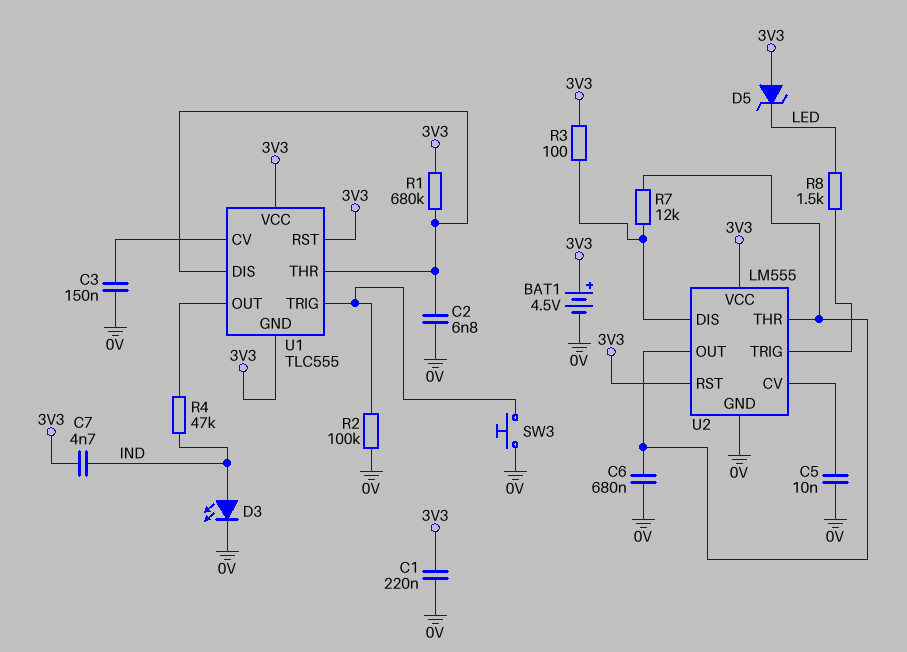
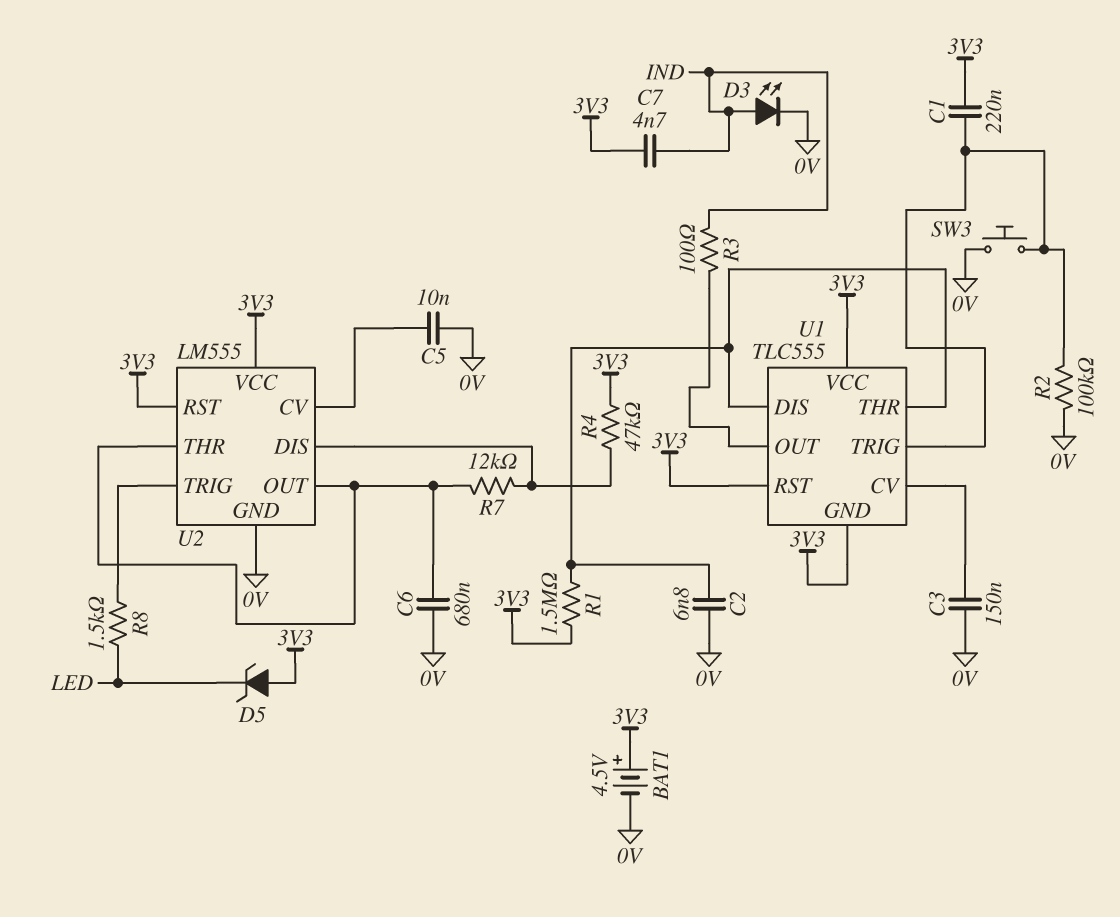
C1: 220nF (0V, 3V3) -> 220nF (3V3, U1/TRIG)
R1: 680k (3V3, U1/DIS) -> 1.5M (3V3, U1/DIS)
R3: 100 (3V3, U2/DIS) -> 100 (IND, U1/OUT)
R4: 47k (IND, U1/OUT) -> 47k (3V3, U2/DIS)

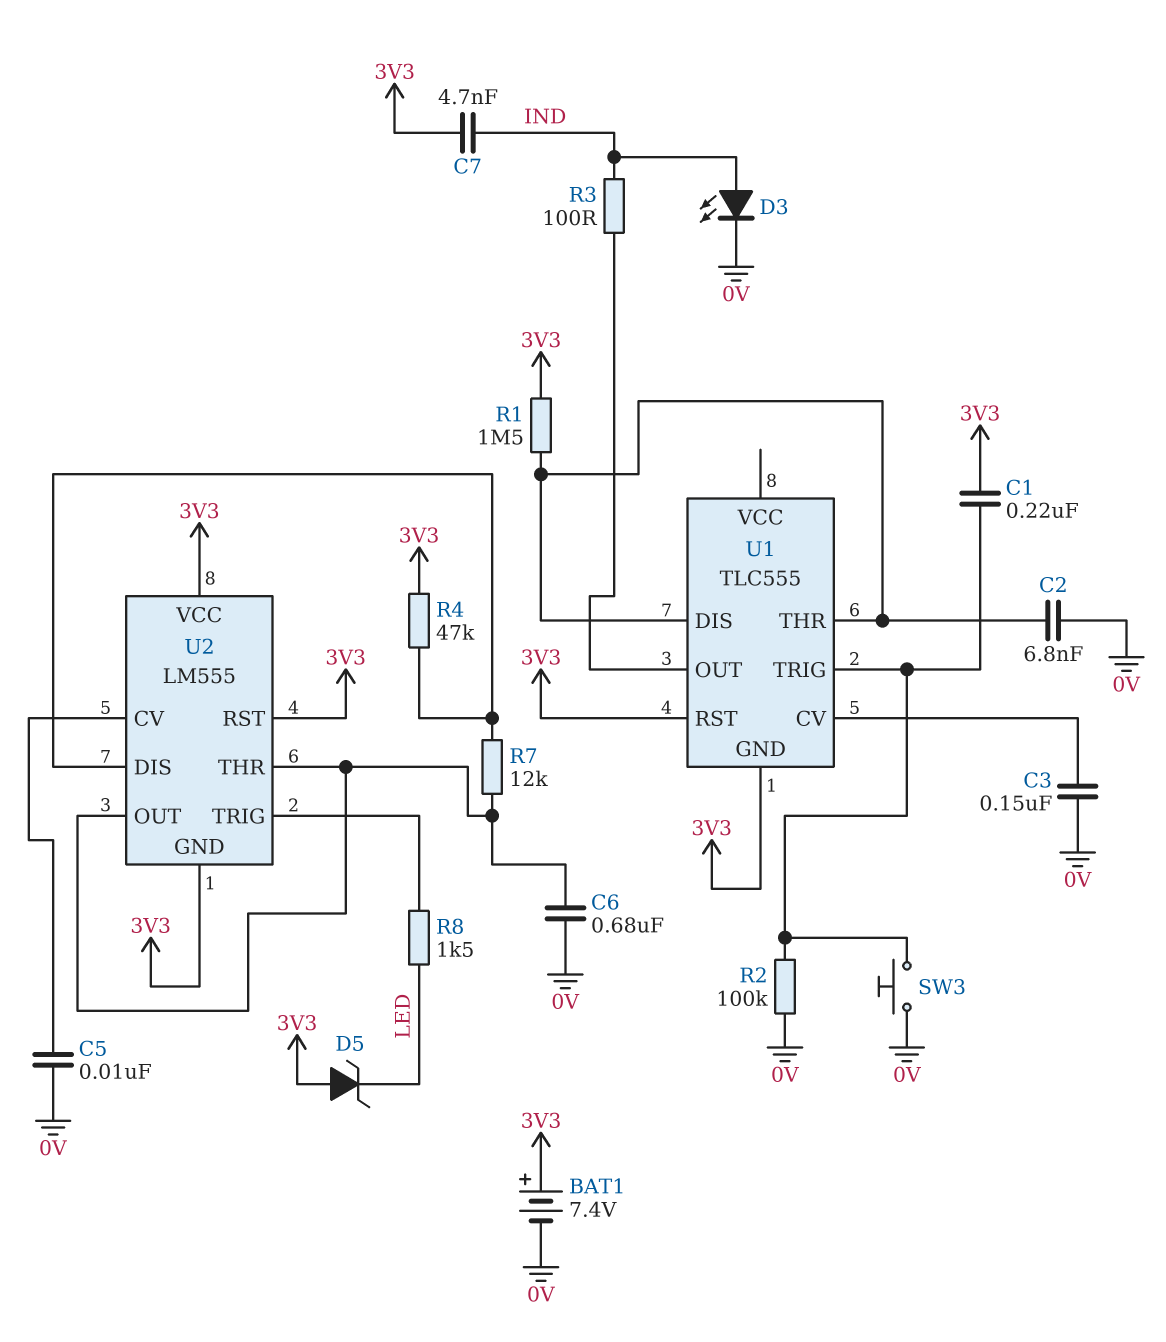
BAT1: 4.5V (plus 3V3, minus 0V) -> 7.4V (plus 3V3, minus 0V)
U1 pin VCC: 3V3 -> none
U2 pin GND: 0V -> 3V3

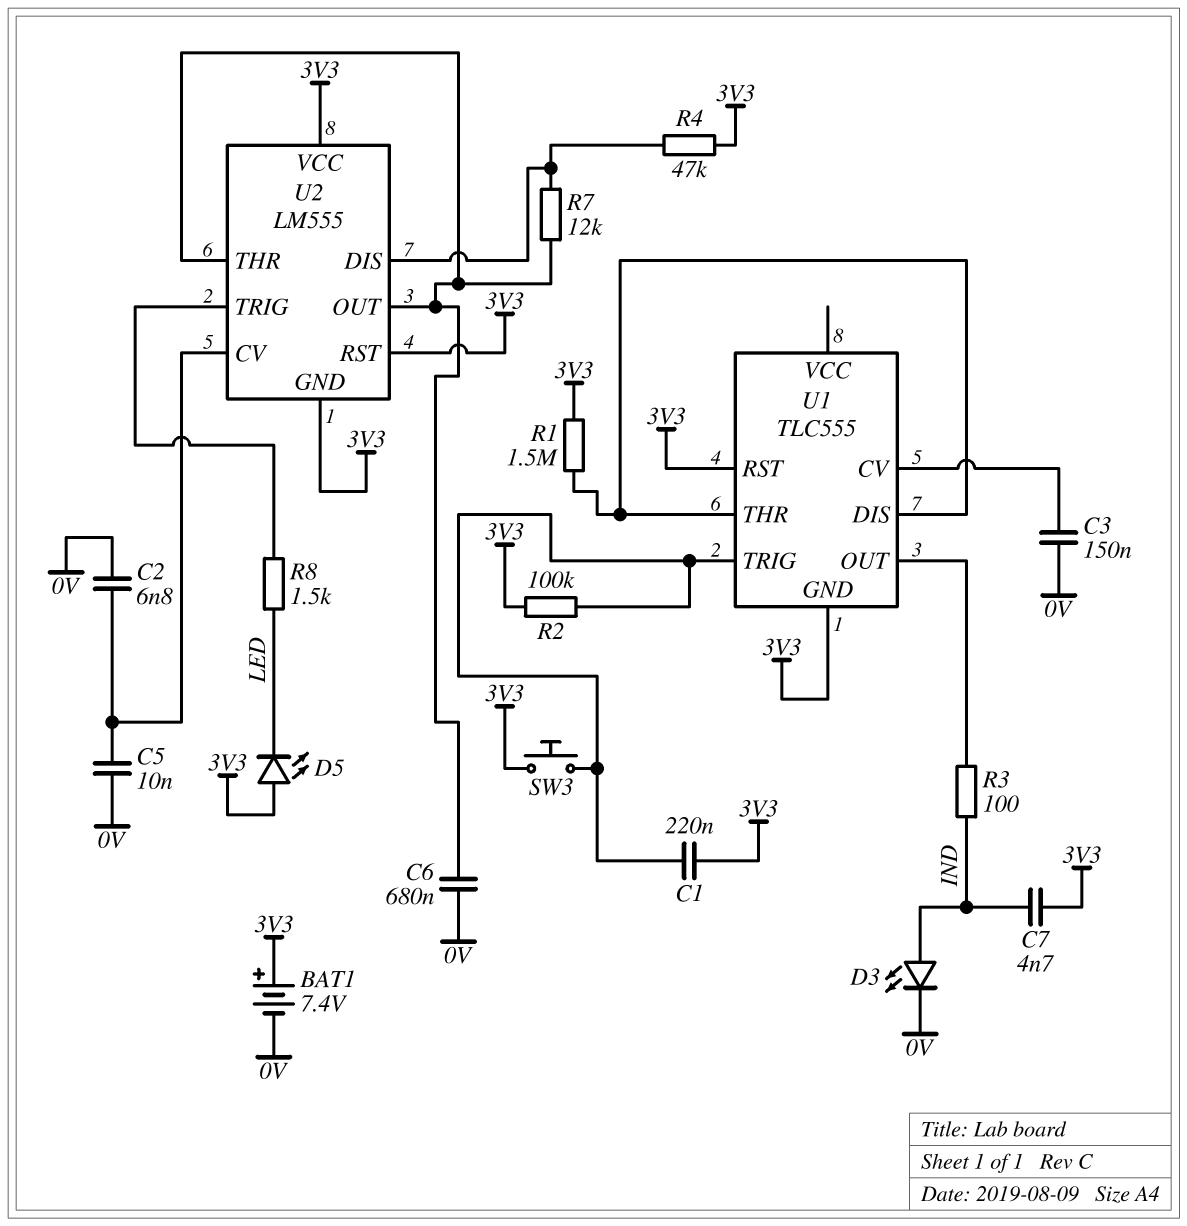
C2: 6.8nF (0V, U1/DIS) -> 6.8nF (0V, U2/CV)
D5: zener (A 3V3, K LED) -> LED (A 3V3, K LED)
R2: 100k (0V, U1/TRIG) -> 100k (3V3, U1/TRIG)
SW3: button (0V, U1/TRIG) -> button (3V3, U1/TRIG)

